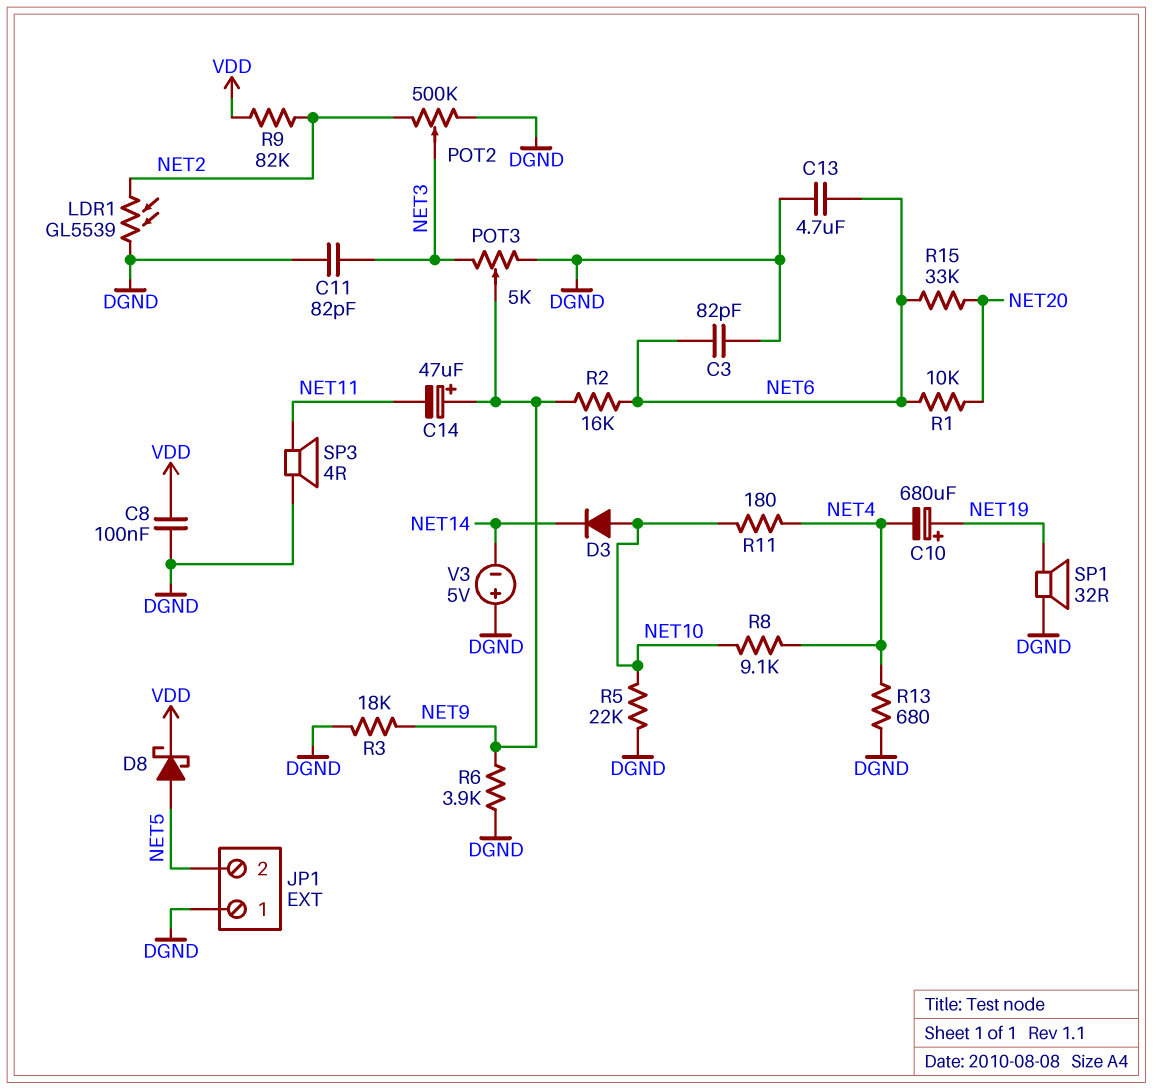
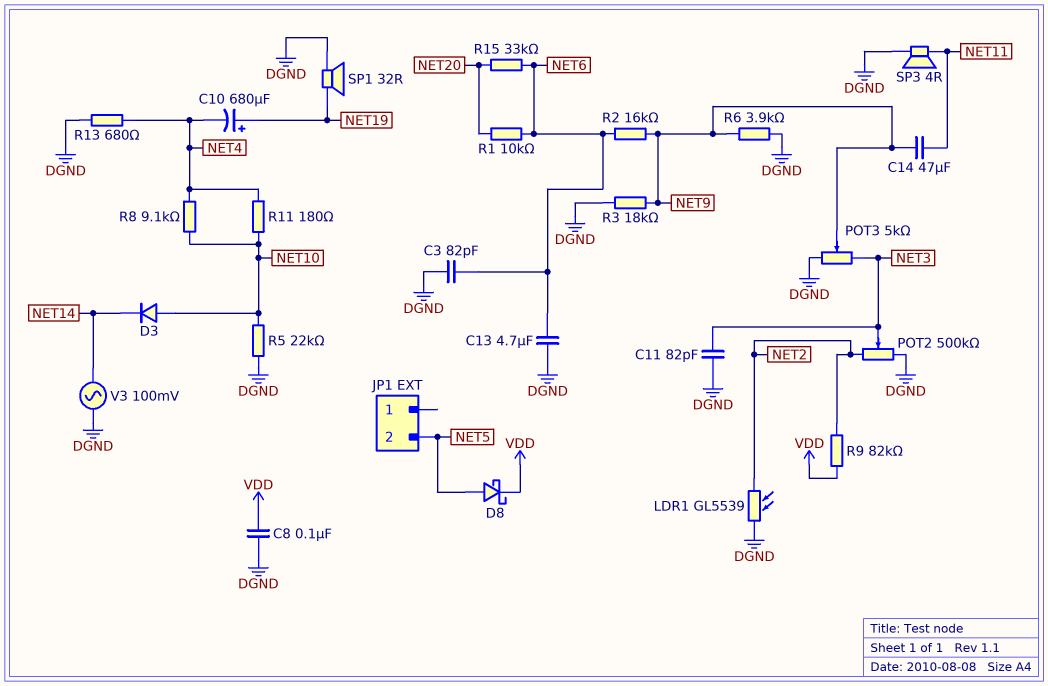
C14: 47uF (plus NET9, minus NET11) -> 47uF (NET9, NET11)
JP1 pin 1: DGND -> none
V3: 5V (plus DGND, minus NET14) -> AC 100mV (DGND, NET14)

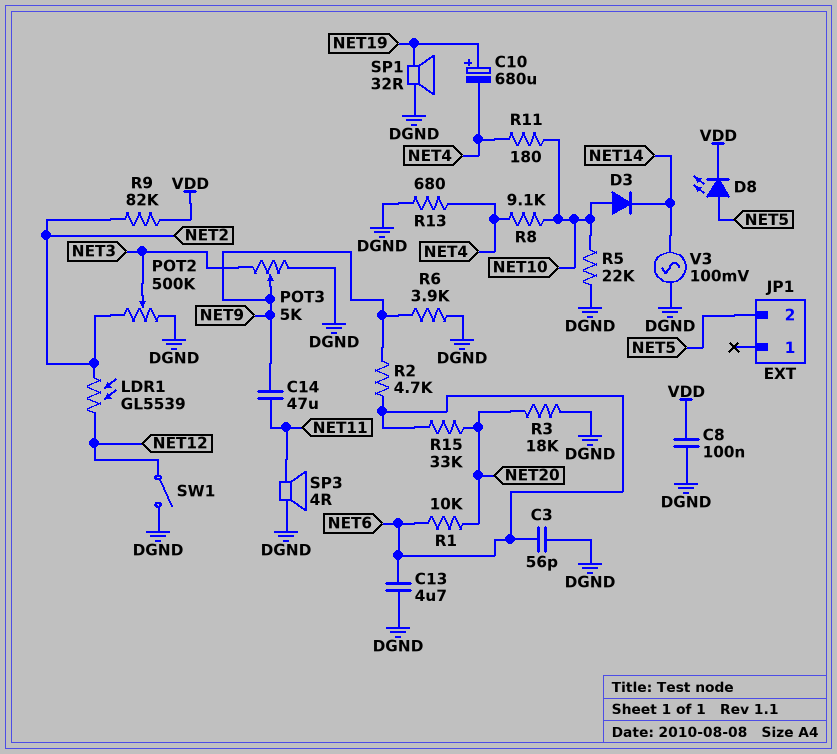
C3: 82pF (DGND, NET6) -> 56pF (DGND, NET6)
C11: 82pF (DGND, NET3) -> none
D8: schottky (A NET5, K VDD) -> LED (A NET5, K VDD)
LDR1: GL5539 (DGND, NET2) -> GL5539 (NET2, NET12)
R2: 16k (NET6, NET9) -> 4.7k (NET6, NET9)
R3: 18k (DGND, NET9) -> 18k (DGND, NET20)
SW1: none -> switch (DGND, NET12)

